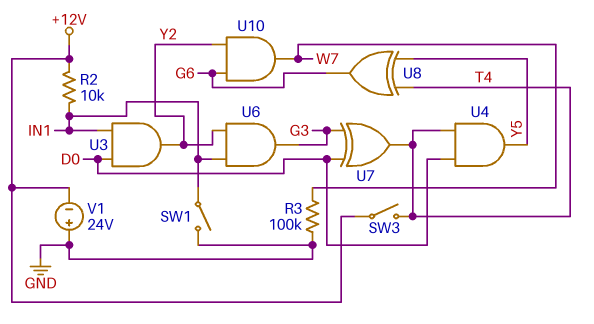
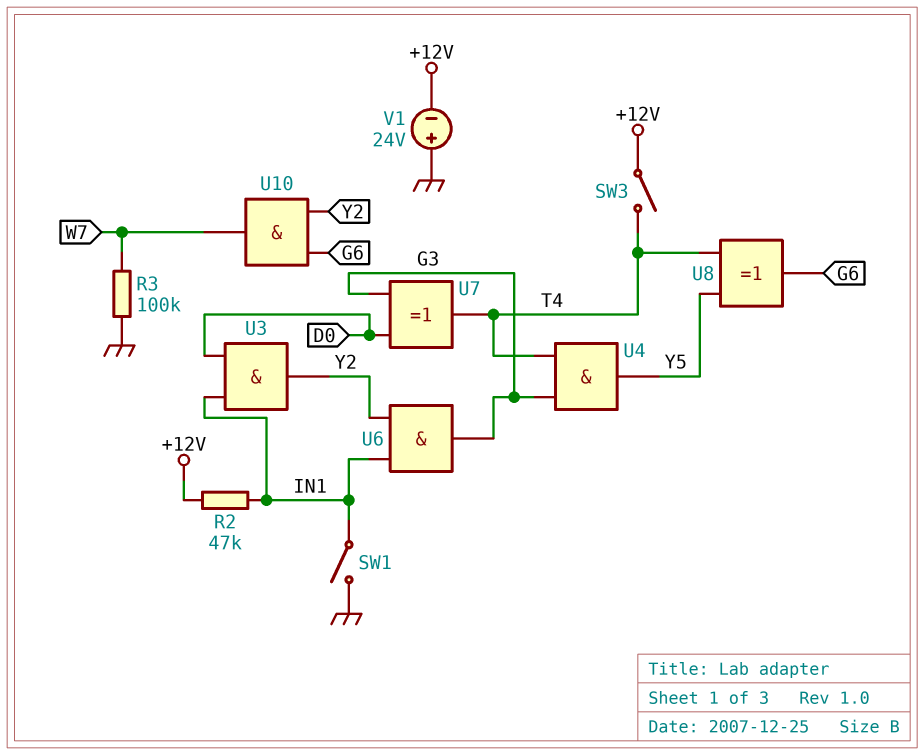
R2: 10k (+12V, IN1) -> 47k (+12V, IN1)
U4: AND (in D0, in T4, out Y5) -> AND (in G3, in T4, out Y5)

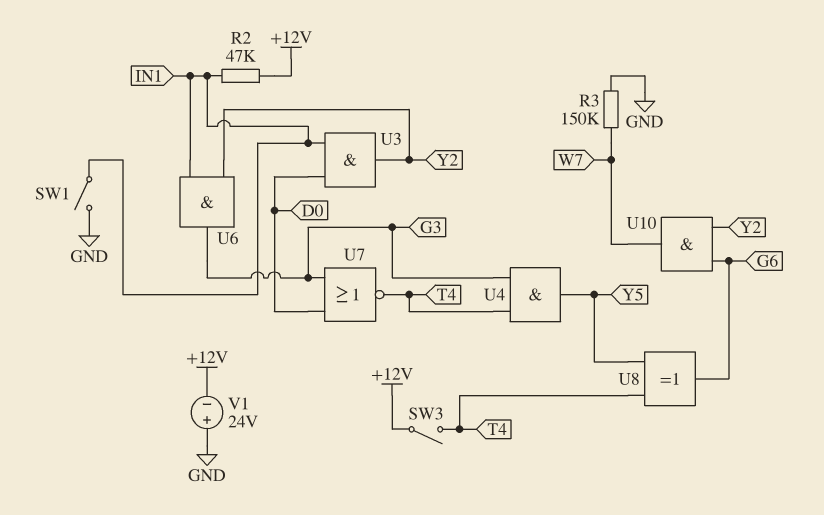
R3: 100k (GND, W7) -> 150k (GND, W7)
U7: XOR (in D0, in G3, out T4) -> NOR (in D0, in G3, out T4)

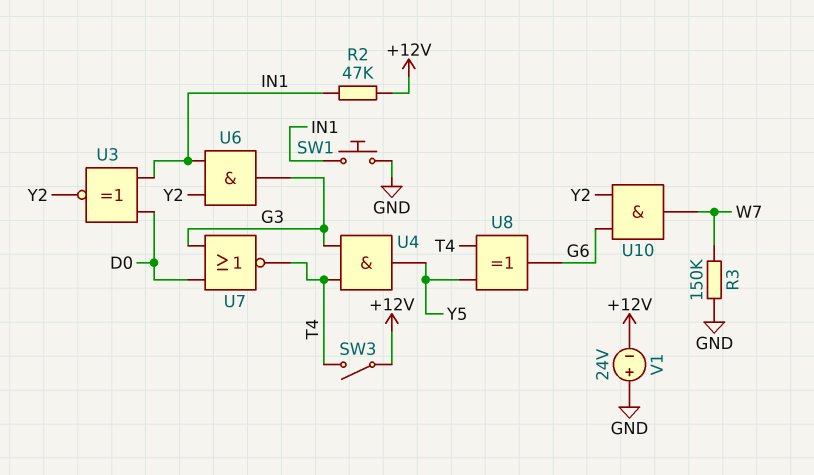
SW1: switch (GND, IN1) -> button (GND, IN1)
U3: AND (in D0, in IN1, out Y2) -> XNOR (in D0, in IN1, out Y2)

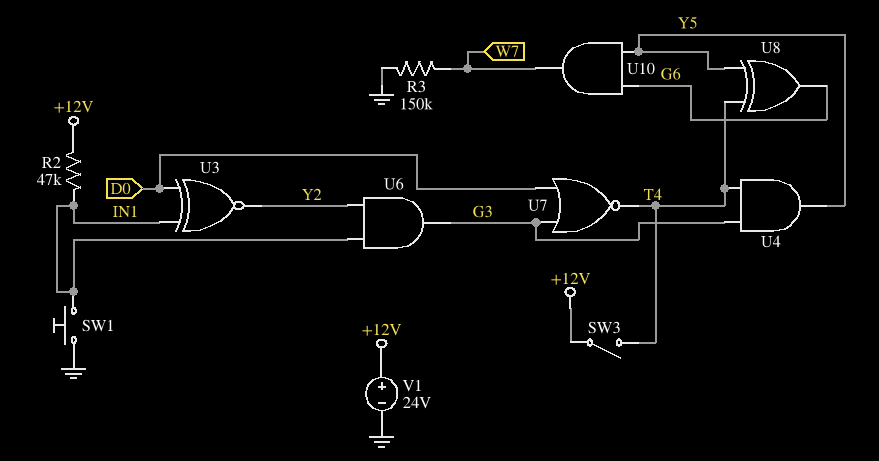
U10: AND (in G6, in Y2, out W7) -> AND (in G6, in Y5, out W7)
V1: 24V (plus GND, minus +12V) -> 24V (plus +12V, minus GND)

